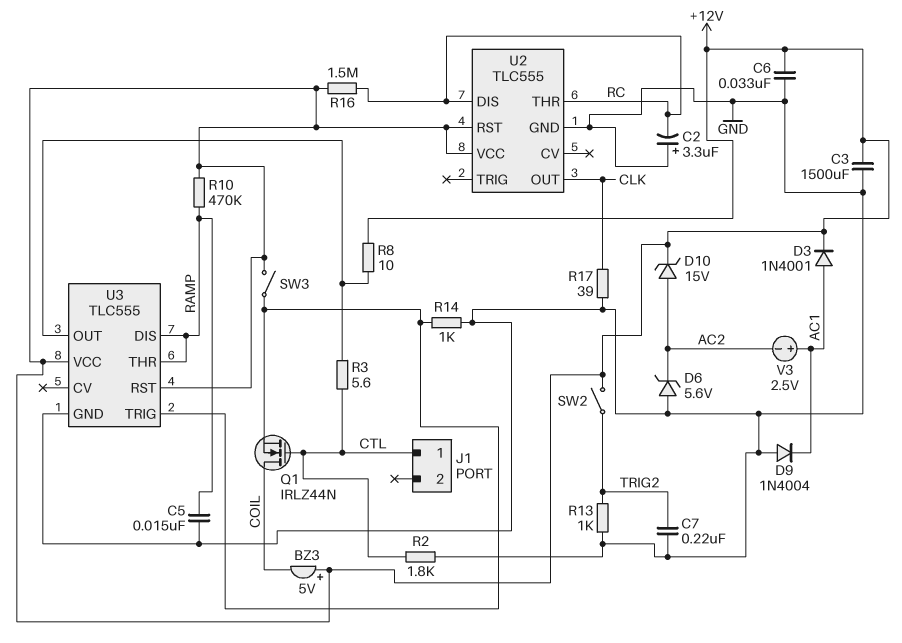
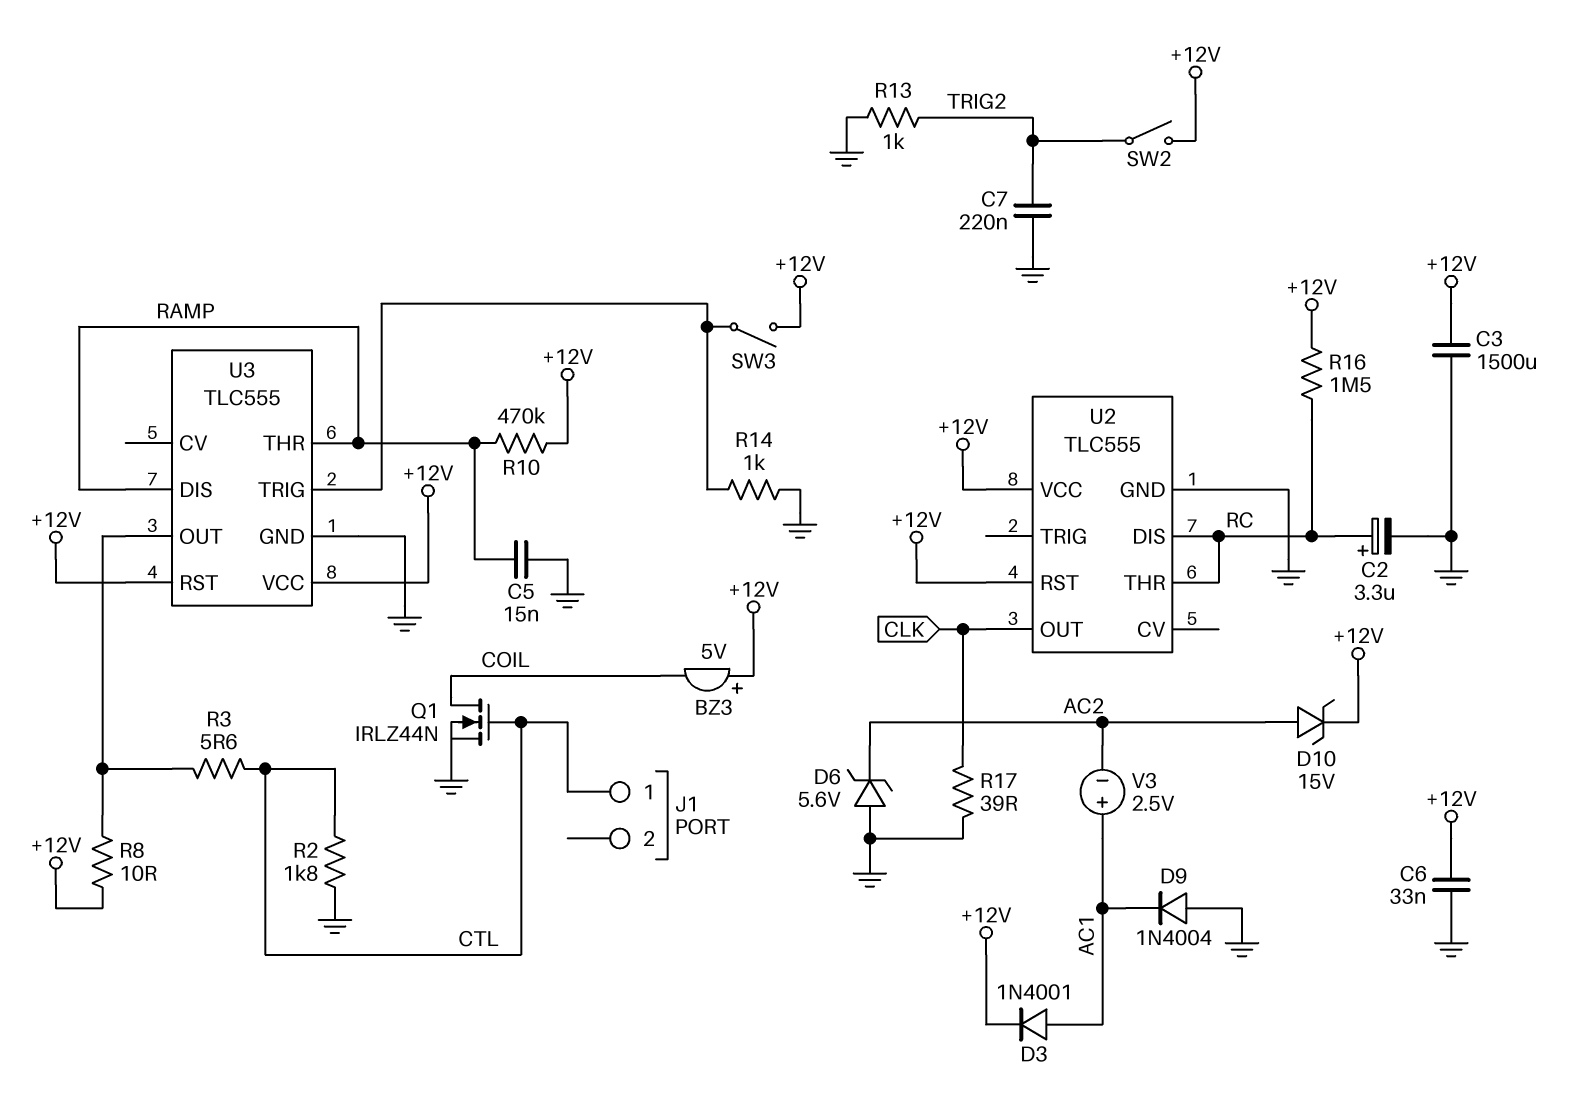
C2: 3.3uF (plus GND, minus RC) -> 3.3uF (plus RC, minus GND)
Q1: NMOS IRLZ44N (G CTL, D COIL, S U3/TRIG) -> NMOS IRLZ44N (G CTL, D COIL, S GND)

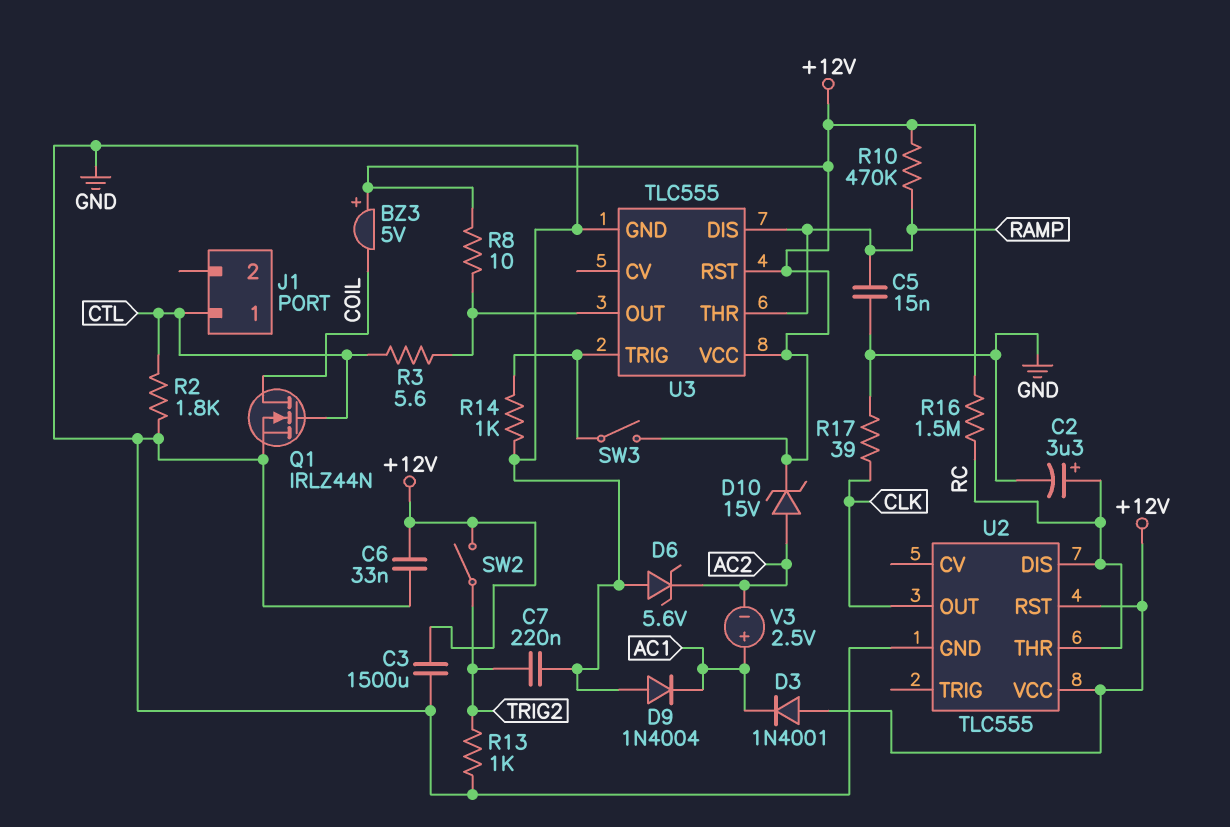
D3: diode 1N4001 (A AC1, K +12V) -> diode 1N4001 (A +12V, K AC1)

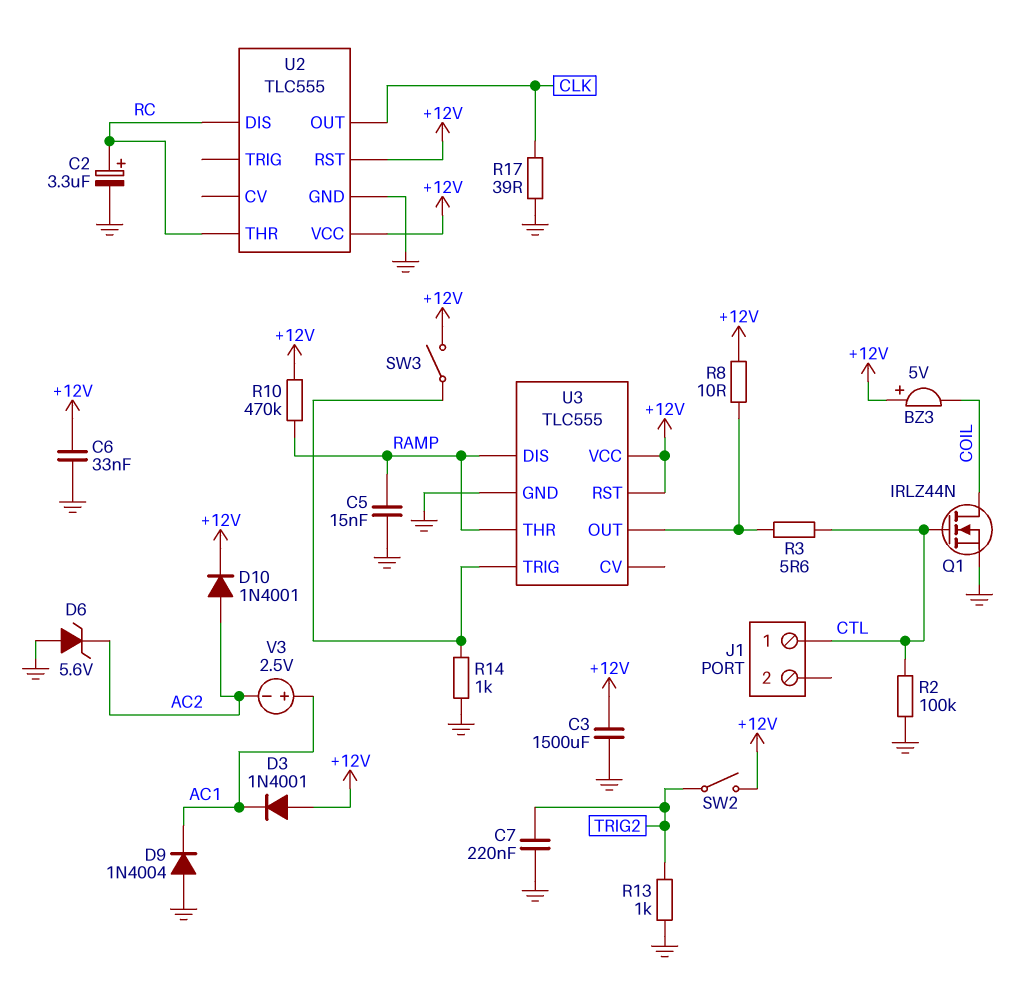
D10: zener 15V (A AC2, K +12V) -> diode 1N4001 (A AC2, K +12V)
R2: 1.8k (CTL, GND) -> 100k (CTL, GND)
R16: 1.5M (+12V, RC) -> none

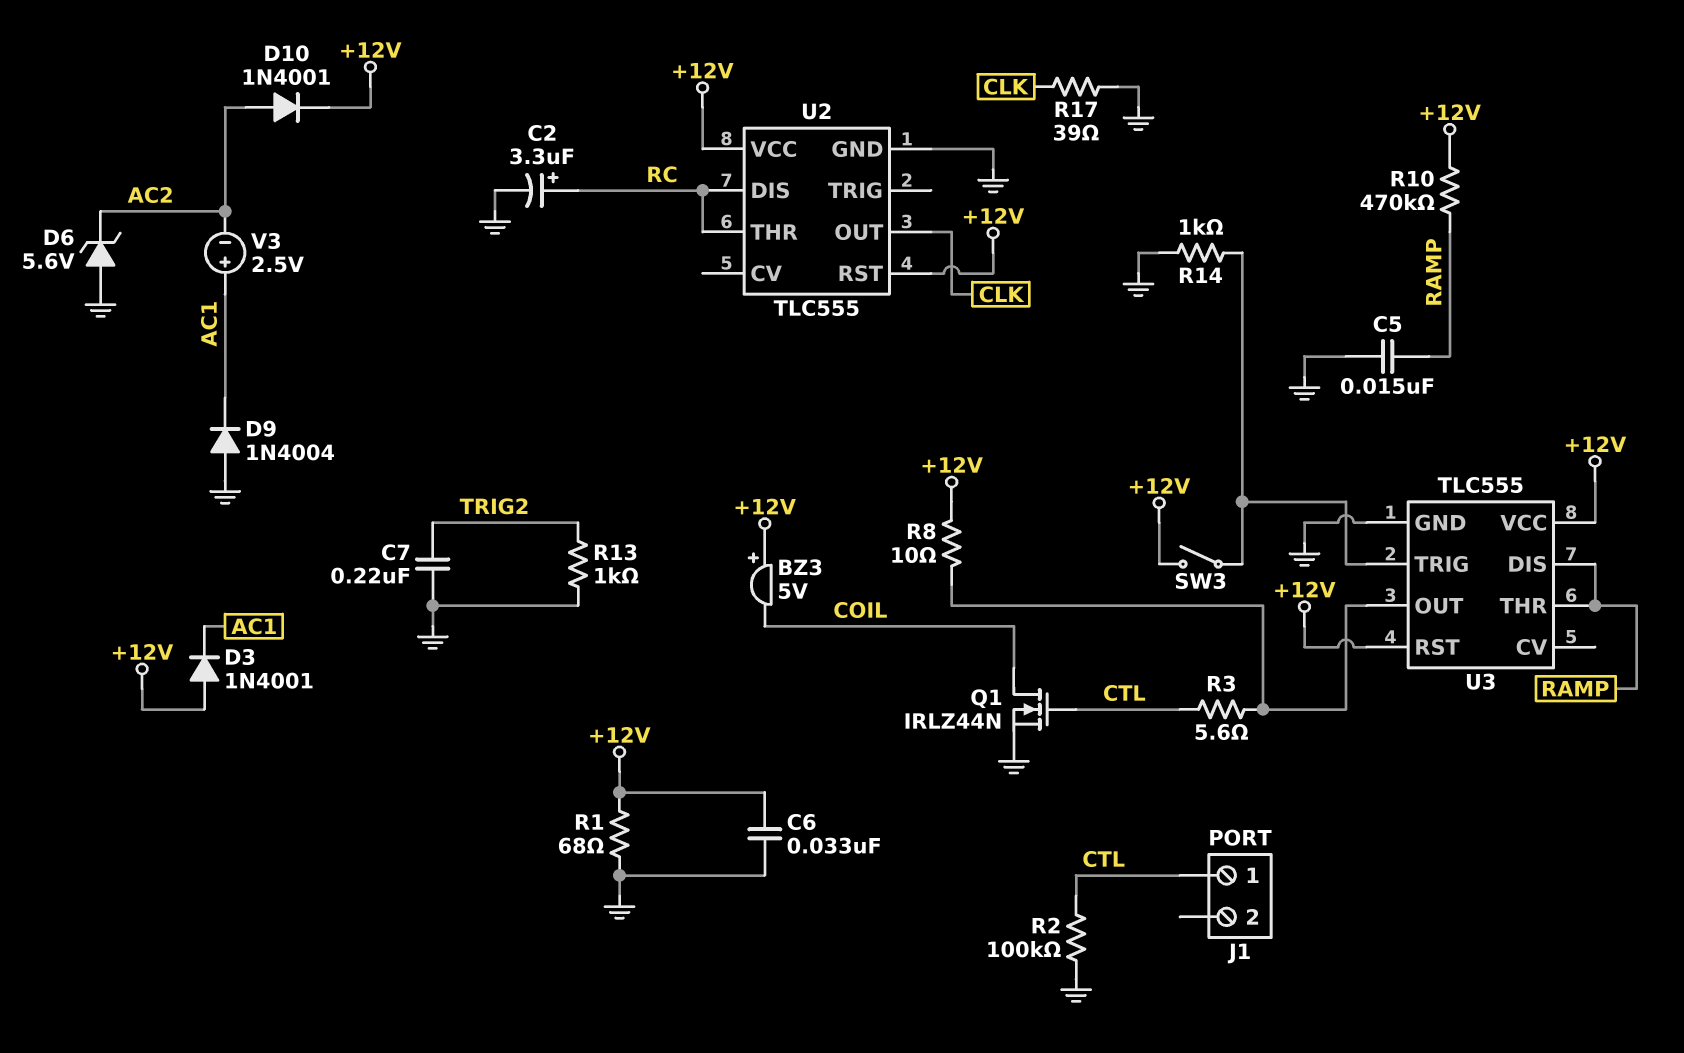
C3: 1500uF (+12V, GND) -> none
R1: none -> 68 (+12V, GND)
SW2: switch (+12V, TRIG2) -> none

